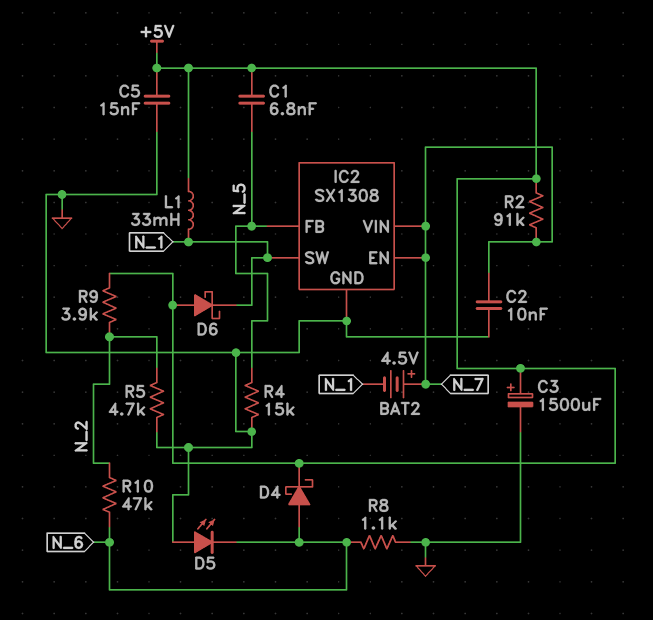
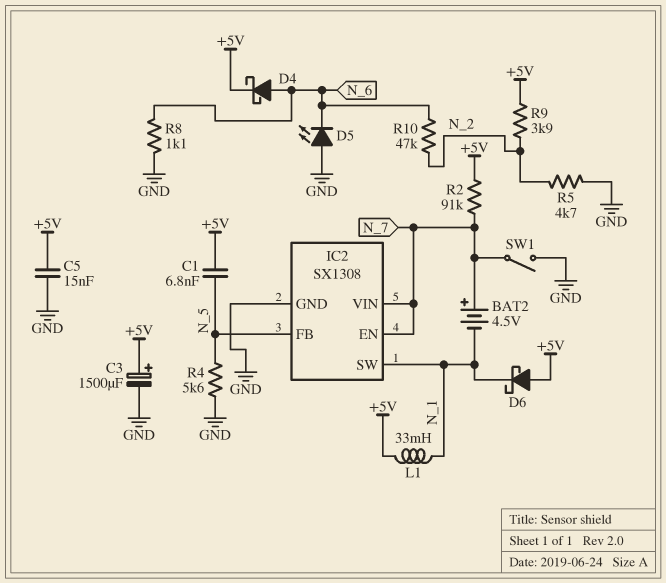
C2: 10nF (GND, N_7) -> none
R4: 15k (GND, N_5) -> 5.6k (GND, N_5)
SW1: none -> switch (GND, N_7)

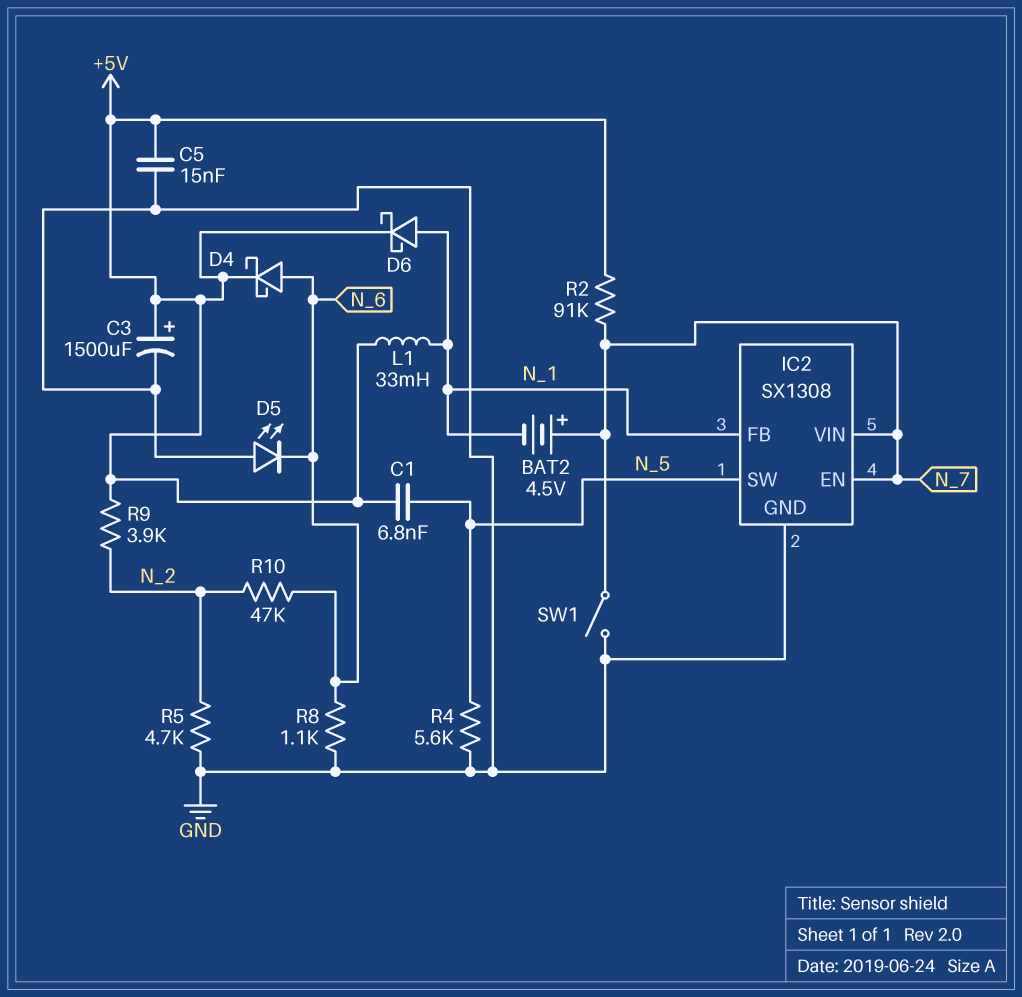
D6: schottky (A +5V, K N_1) -> schottky (A N_1, K +5V)
IC2 pin FB: N_5 -> N_1
IC2 pin SW: N_1 -> N_5

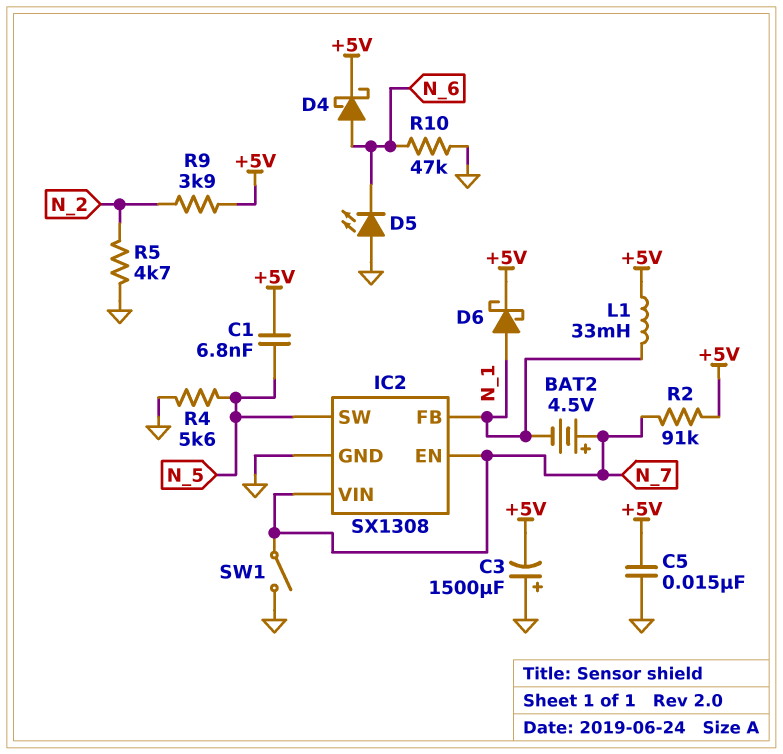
C3: 1500uF (plus +5V, minus GND) -> 1500uF (plus GND, minus +5V)
R8: 1.1k (GND, N_6) -> none
R10: 47k (N_2, N_6) -> 47k (GND, N_6)

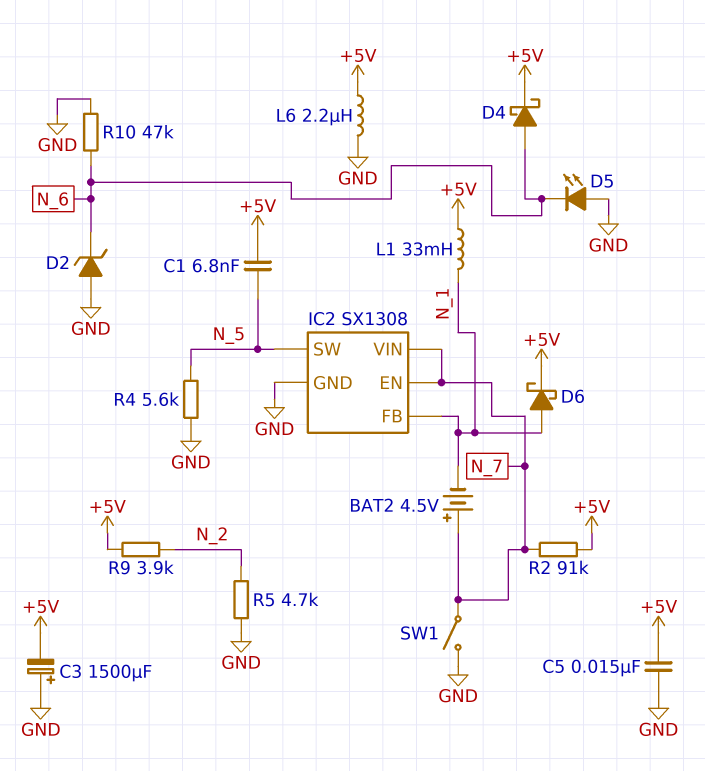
D2: none -> zener (A GND, K N_6)
L6: none -> 2.2uH (+5V, GND)

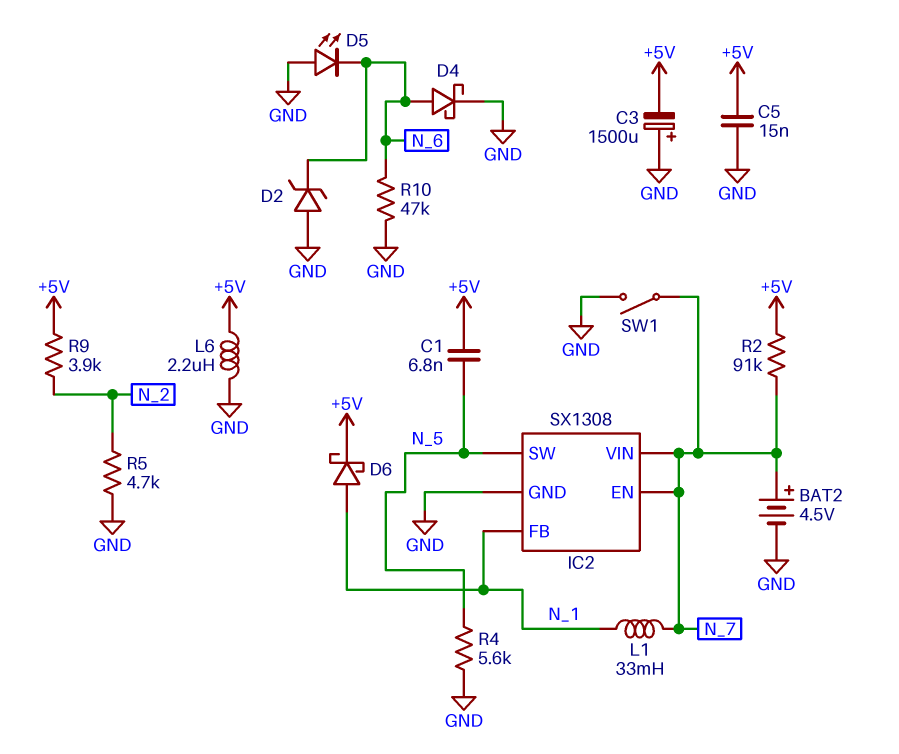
BAT2: 4.5V (plus N_7, minus N_1) -> 4.5V (plus N_7, minus GND)
D4: schottky (A N_6, K +5V) -> schottky (A N_6, K GND)
L1: 33mH (+5V, N_1) -> 33mH (N_1, N_7)

